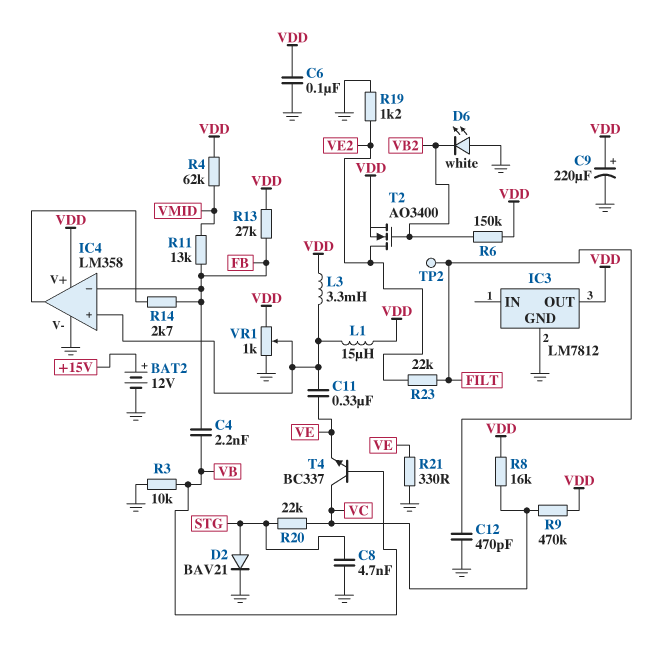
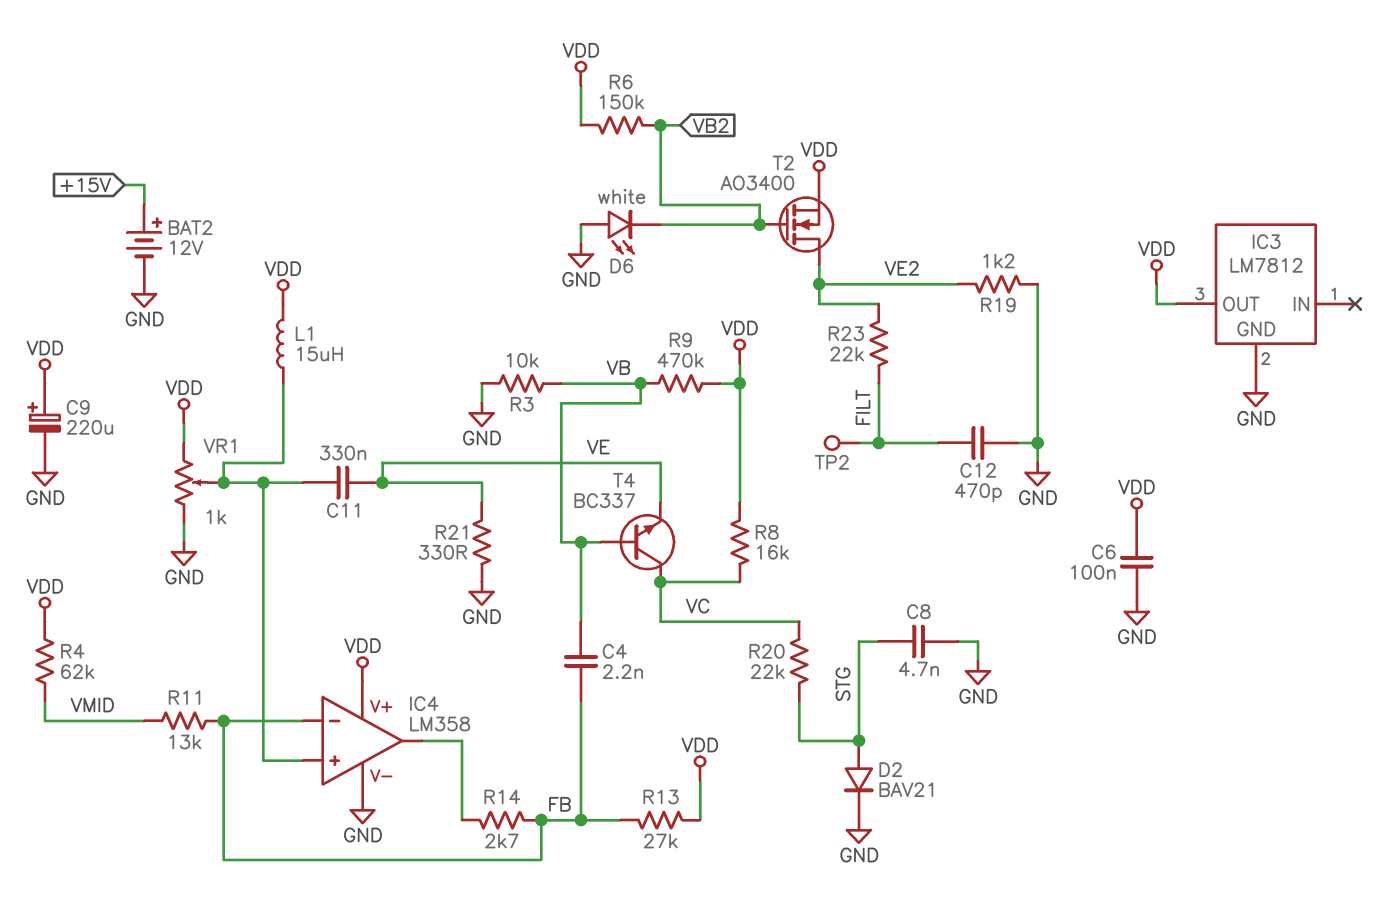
L3: 3.3mH (IC4/in+, VDD) -> none
R9: 470k (VC, VDD) -> 470k (VB, VDD)

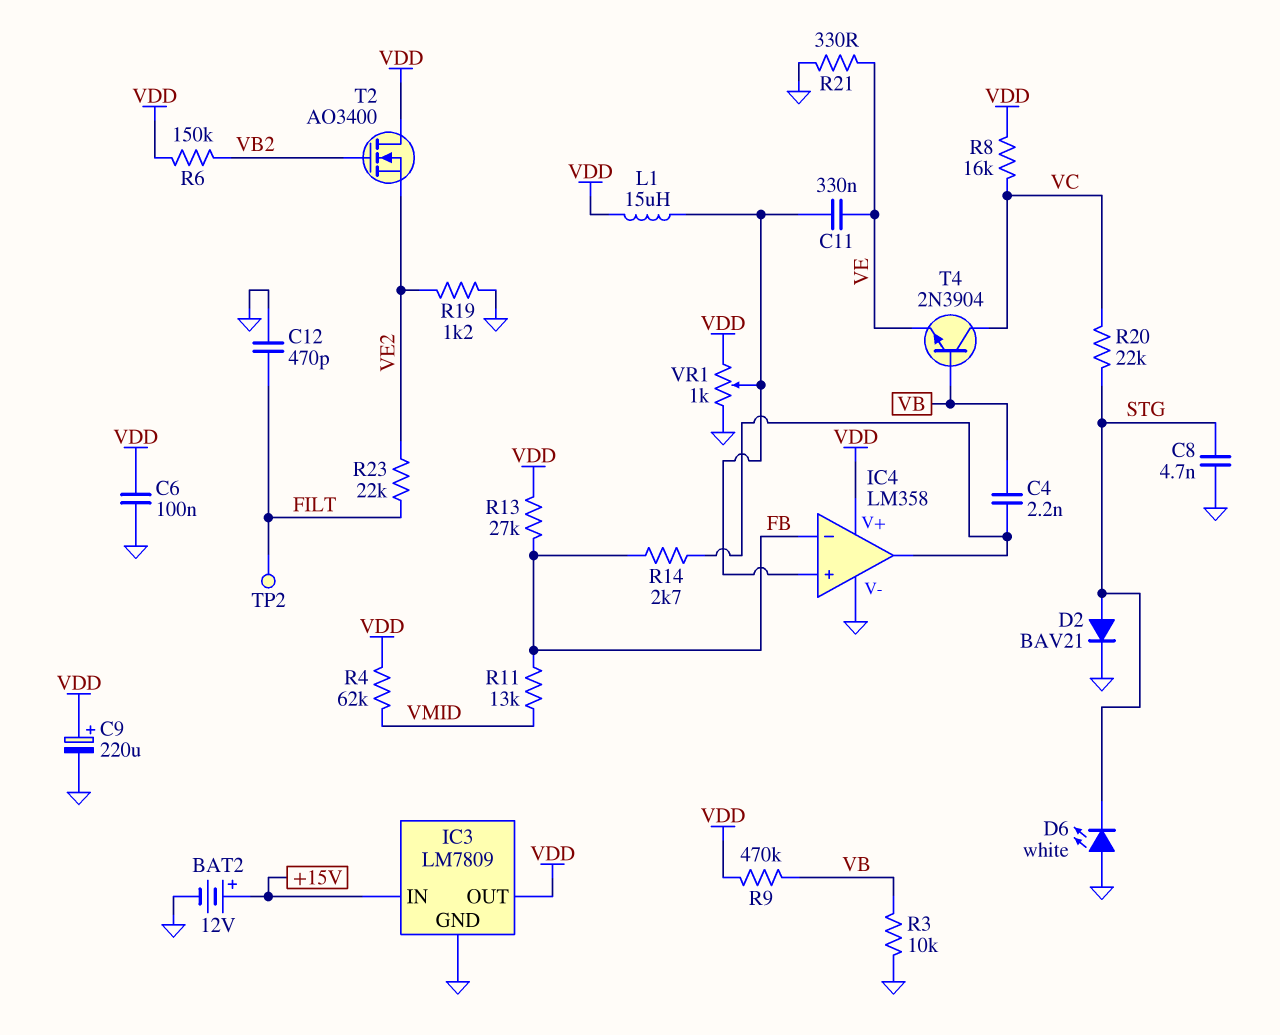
C4: 2.2nF (FB, VB) -> 2.2nF (IC4/out, VB)
D6: LED white (A GND, K VB2) -> LED white (A GND, K STG)
IC3: LM7812 -> LM7809
IC3 pin IN: none -> +15V
T2: NMOS AO3400 (G VB2, D VE2, S VDD) -> NMOS AO3400 (G VB2, D VDD, S VE2)
T4: NPN BC337 (B VB, C VC, E VE) -> NPN 2N3904 (B VB, C VC, E VE)

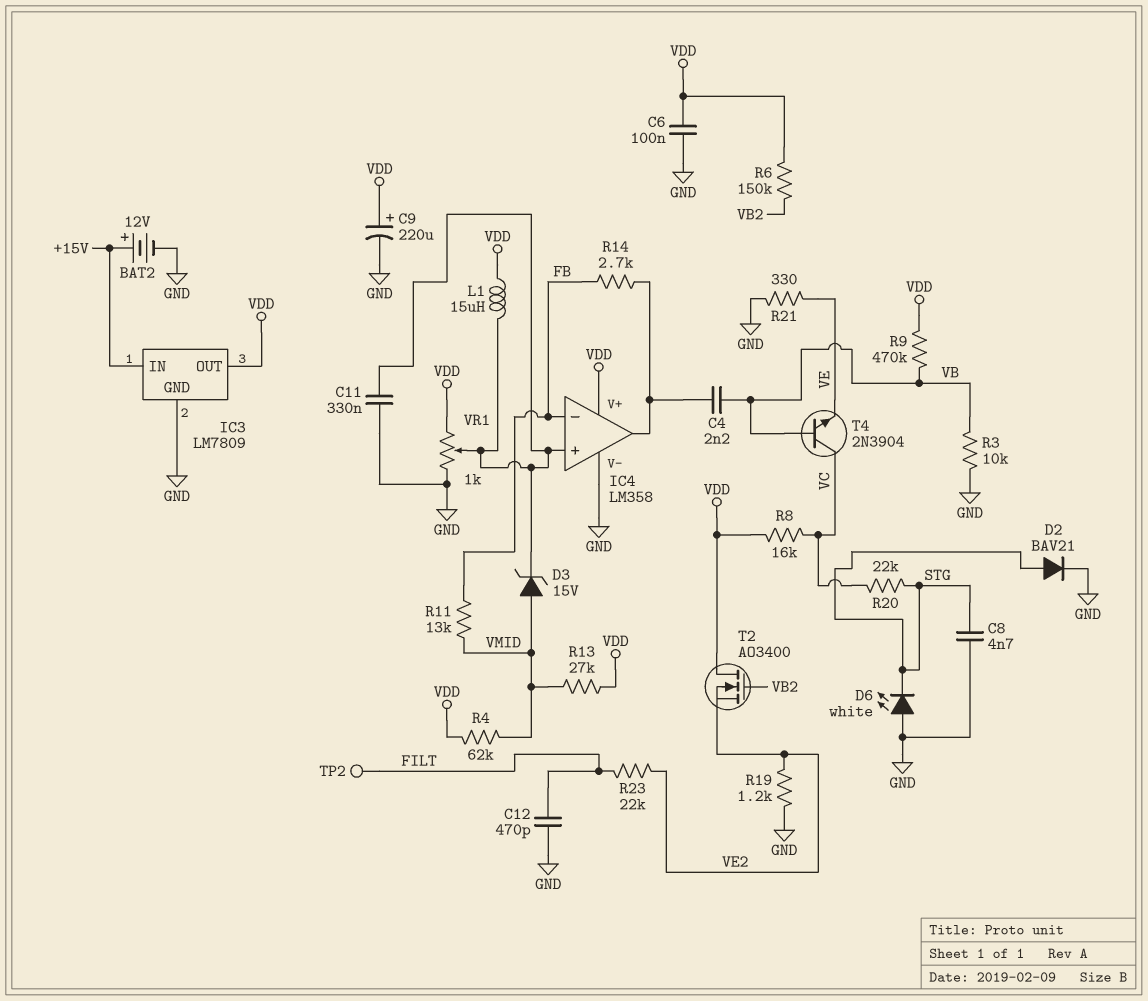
C11: 330nF (IC4/in+, VE) -> 330nF (GND, IC4/in+)
D3: none -> zener 15V (A VMID, K IC4/in+)
R13: 27k (FB, VDD) -> 27k (VDD, VMID)

